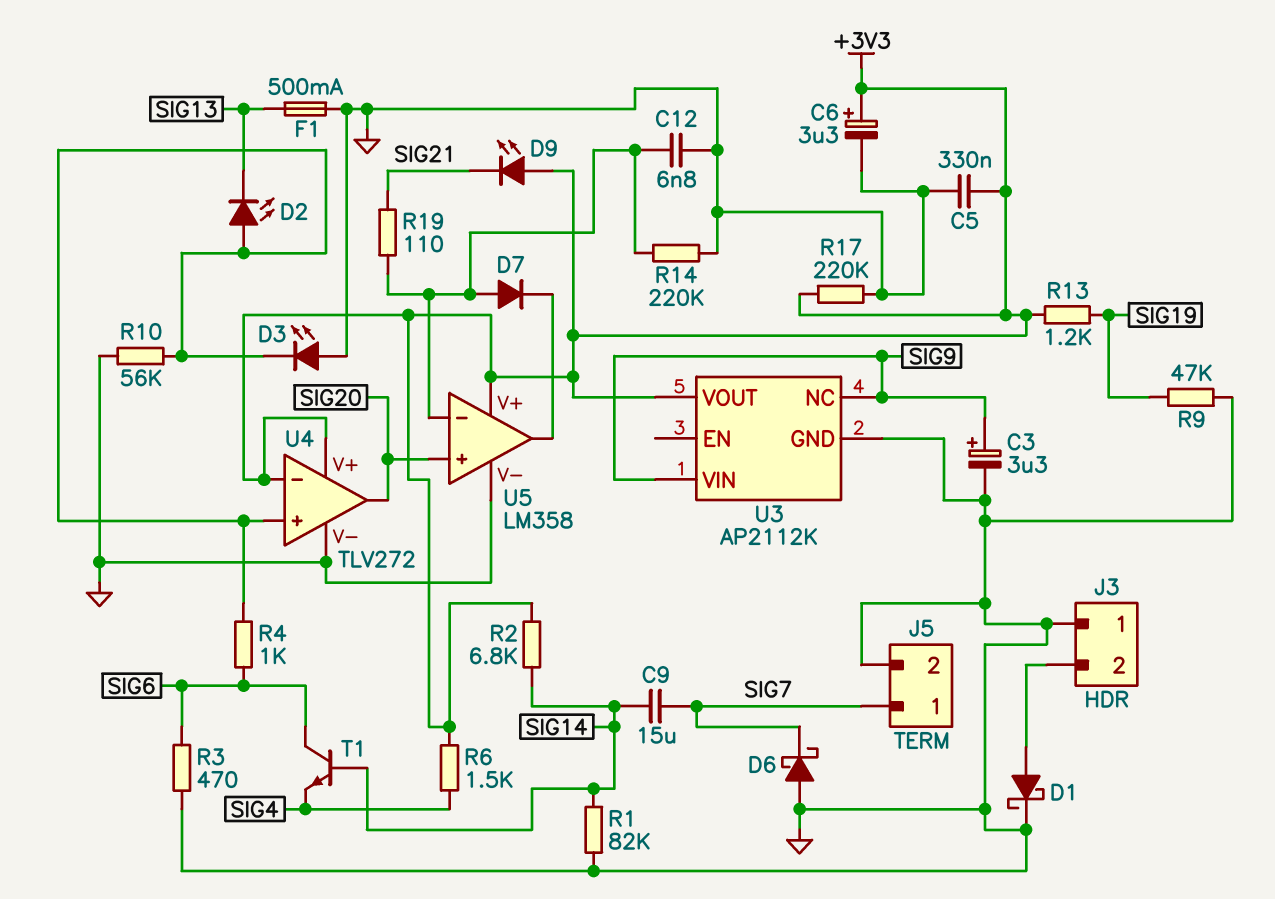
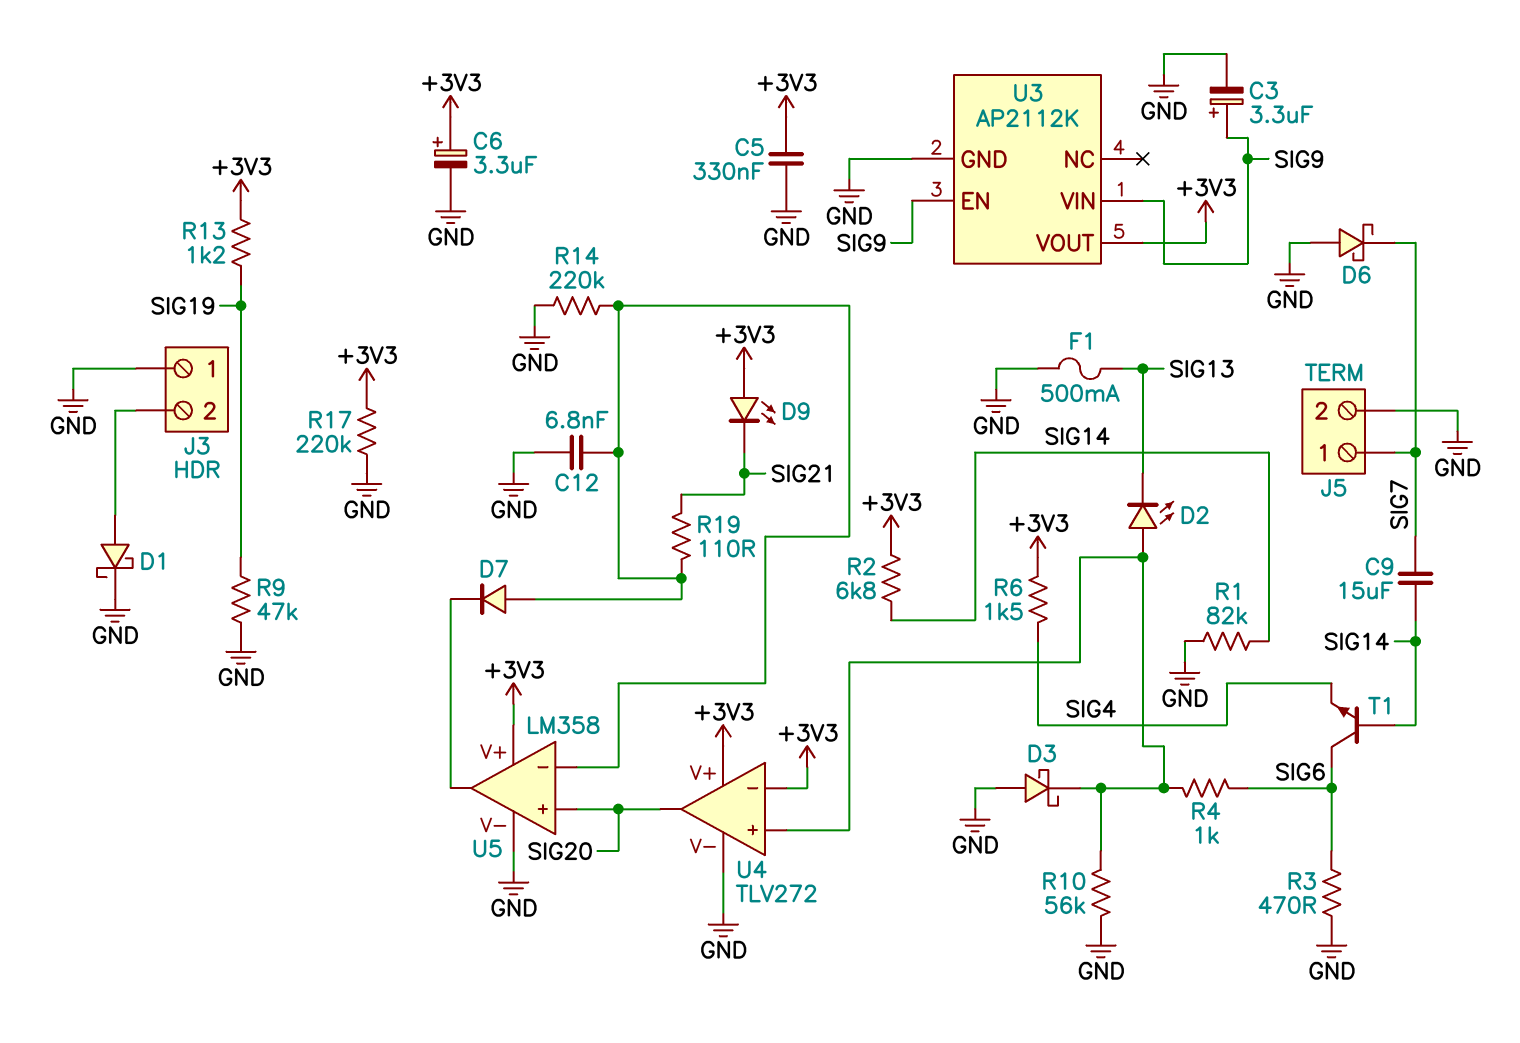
D3: LED (A GND, K U4/in+) -> schottky (A GND, K U4/in+)
U3 pin EN: none -> SIG9
U3 pin NC: SIG9 -> none

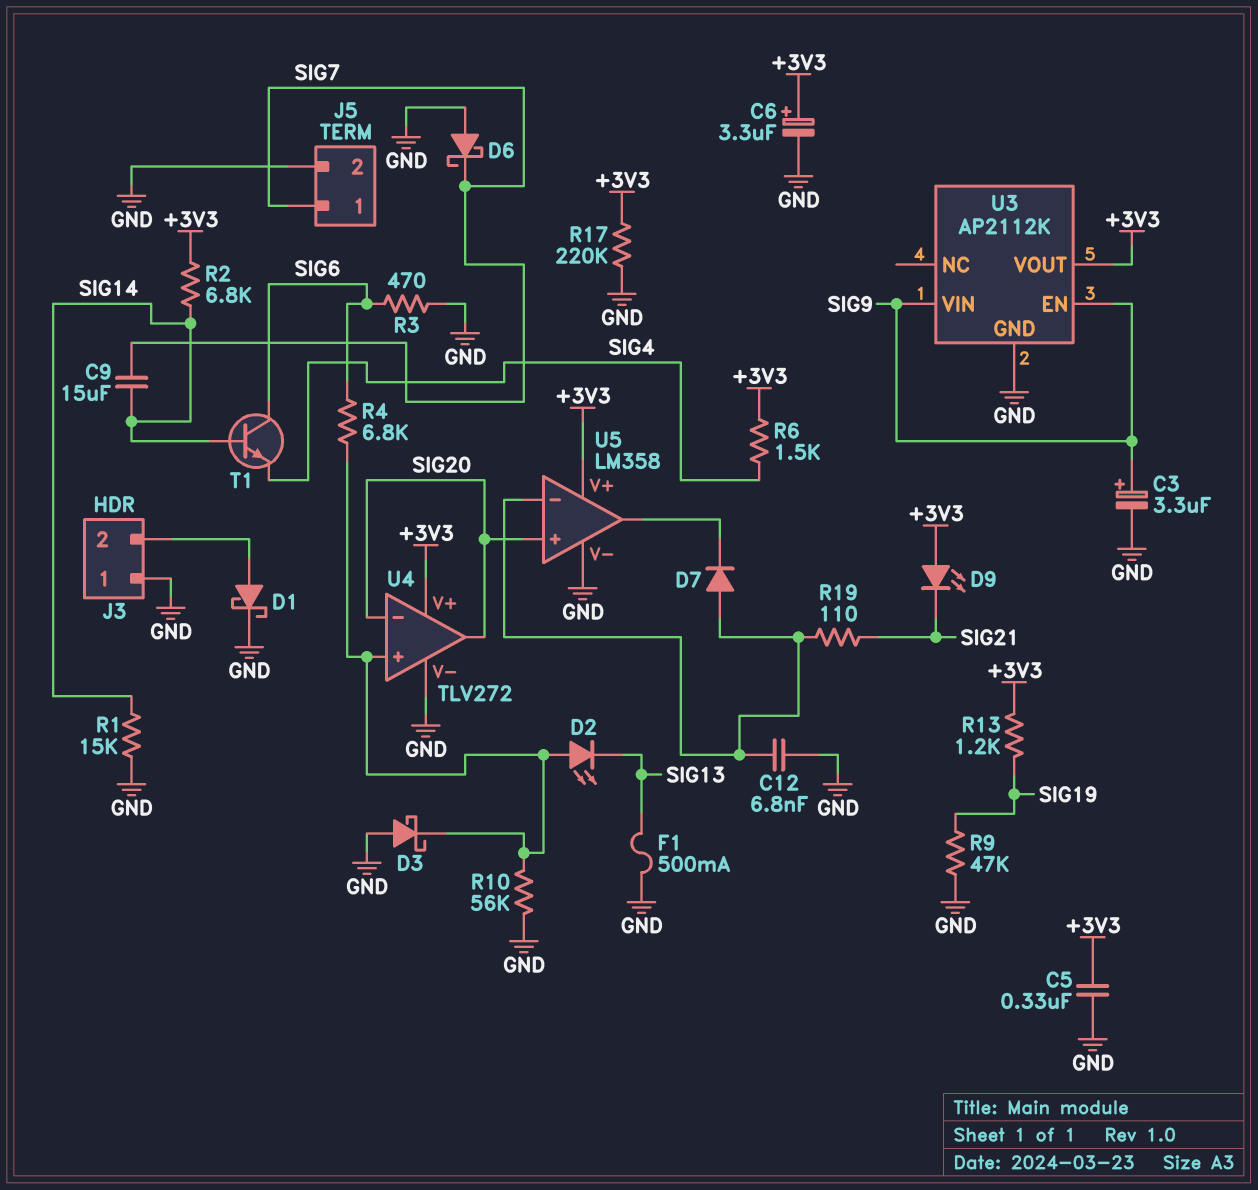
R1: 82k (GND, SIG14) -> 15k (GND, SIG14)
R4: 1k (SIG6, U4/in+) -> 6.8k (SIG6, U4/in+)
R14: 220k (GND, U5/in-) -> none
U4 pin in-: +3V3 -> SIG20

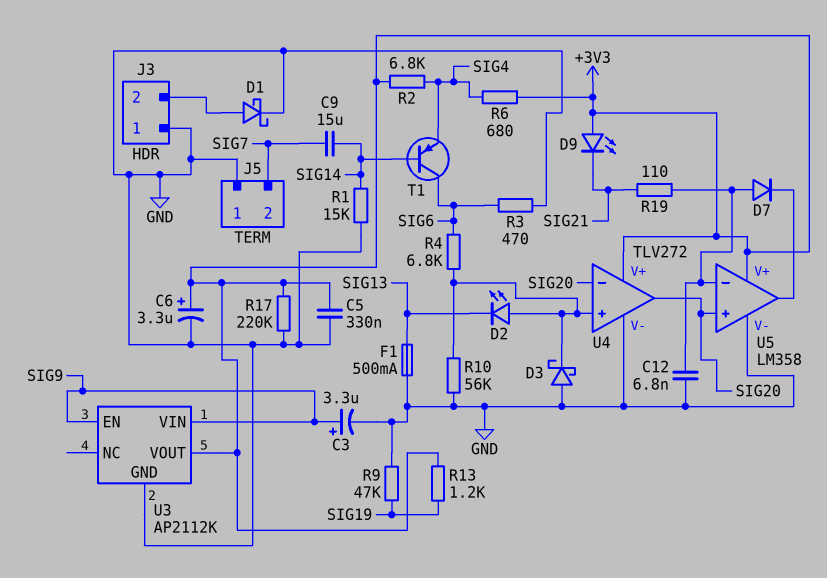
D6: schottky (A GND, K SIG7) -> none
J5 pin 1: SIG7 -> GND
J5 pin 2: GND -> SIG7
R2: 6.8k (+3V3, SIG14) -> 6.8k (+3V3, SIG4)
R6: 1.5k (+3V3, SIG4) -> 680 (+3V3, SIG4)
T1: NPN (B SIG14, C SIG6, E SIG4) -> PNP (B SIG14, C SIG6, E SIG4)

